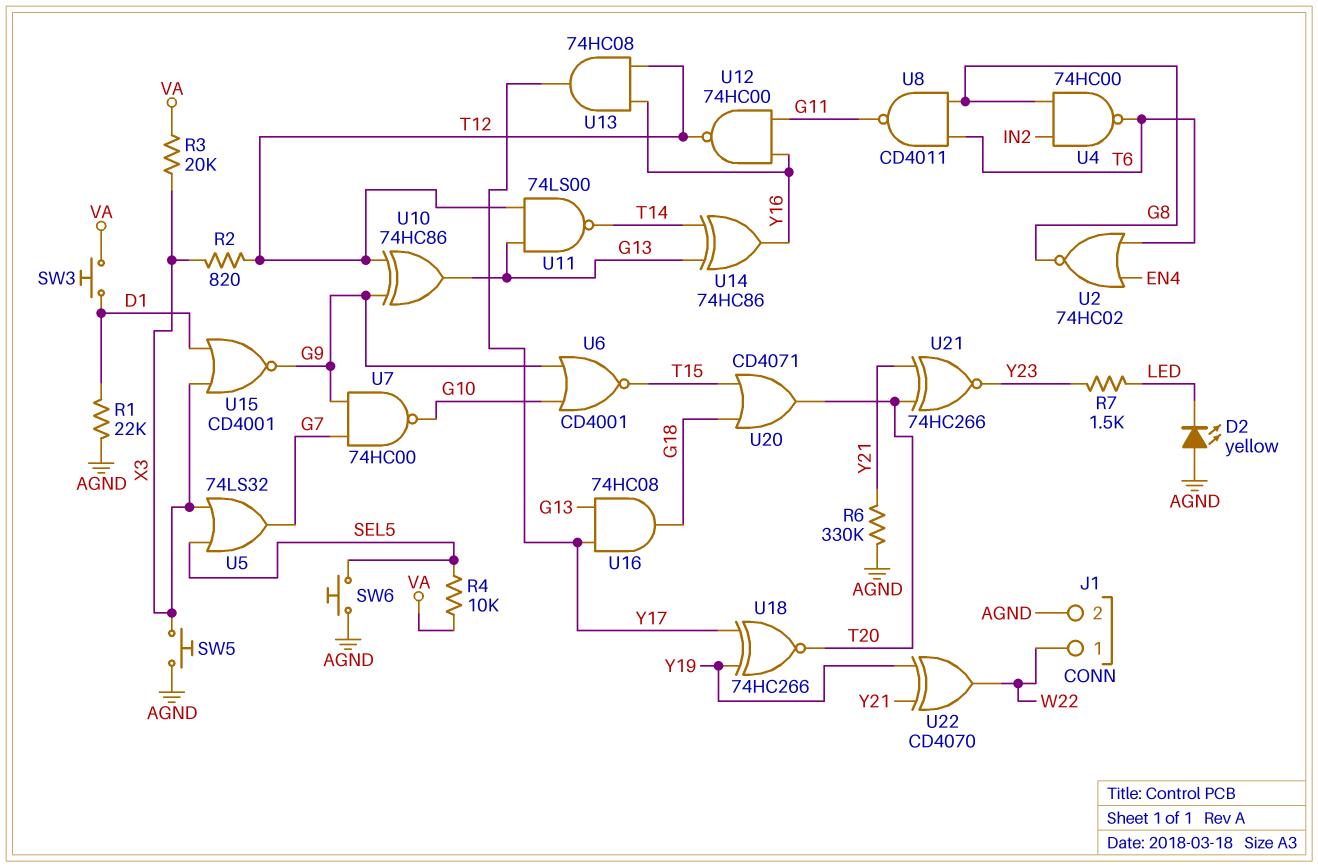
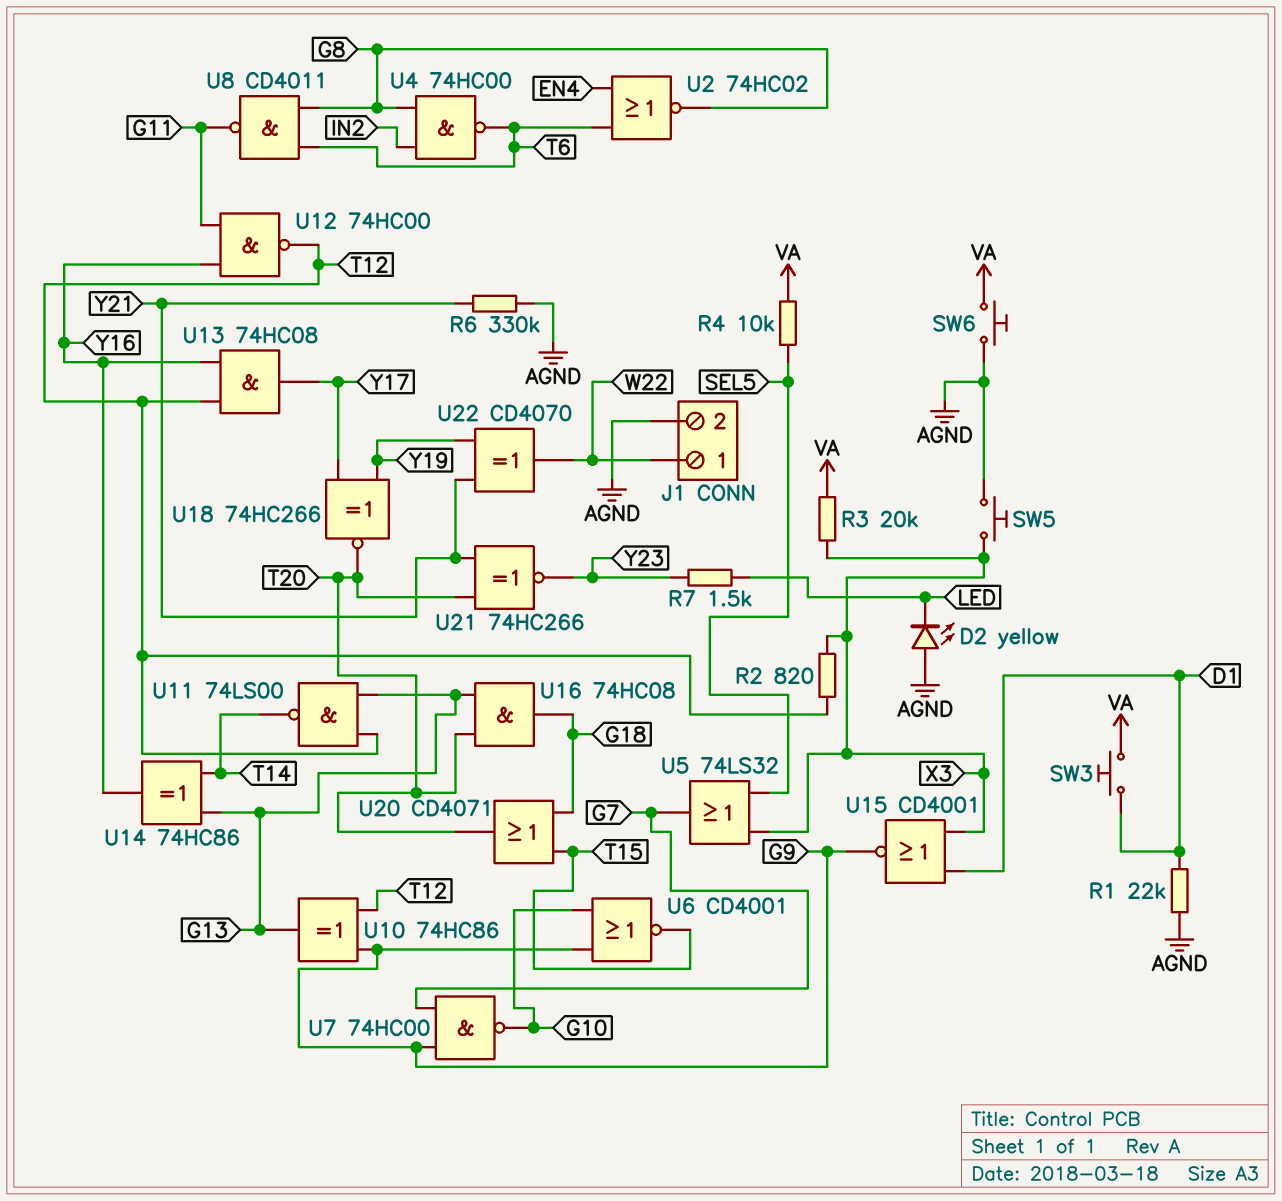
SW6: button (AGND, SEL5) -> button (AGND, VA)
U16: AND 74HC08 (in G13, in Y17, out G18) -> AND 74HC08 (in G13, in T20, out G18)

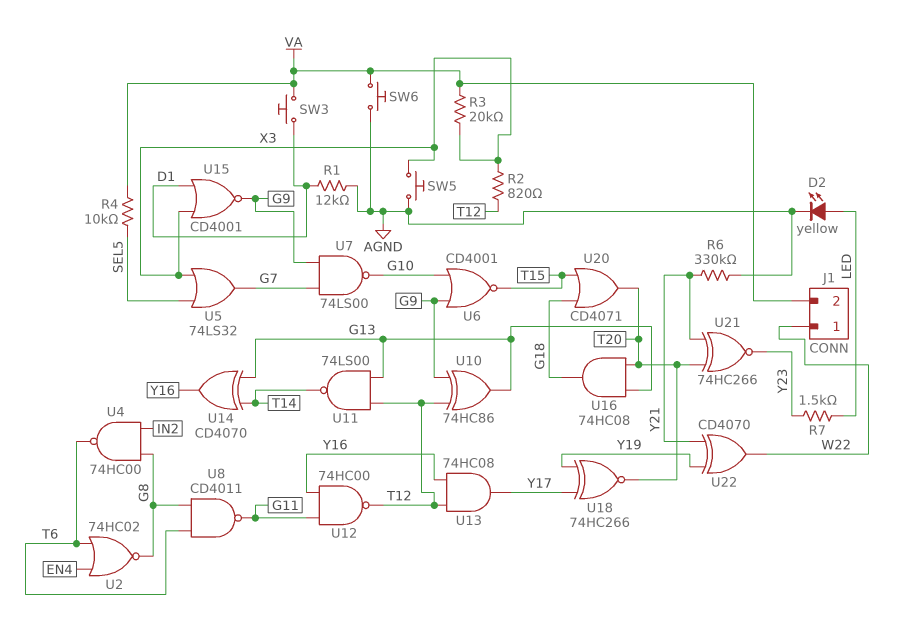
D2: LED yellow (A AGND, K LED) -> LED yellow (A LED, K AGND)
J1 pin 2: AGND -> VA
R1: 22k (AGND, D1) -> 12k (AGND, D1)
U7: NAND 74HC00 (in G7, in G9, out G10) -> NAND 74LS00 (in G7, in G9, out G10)
U14: XOR 74HC86 (in G13, in T14, out Y16) -> XOR CD4070 (in G13, in T14, out Y16)

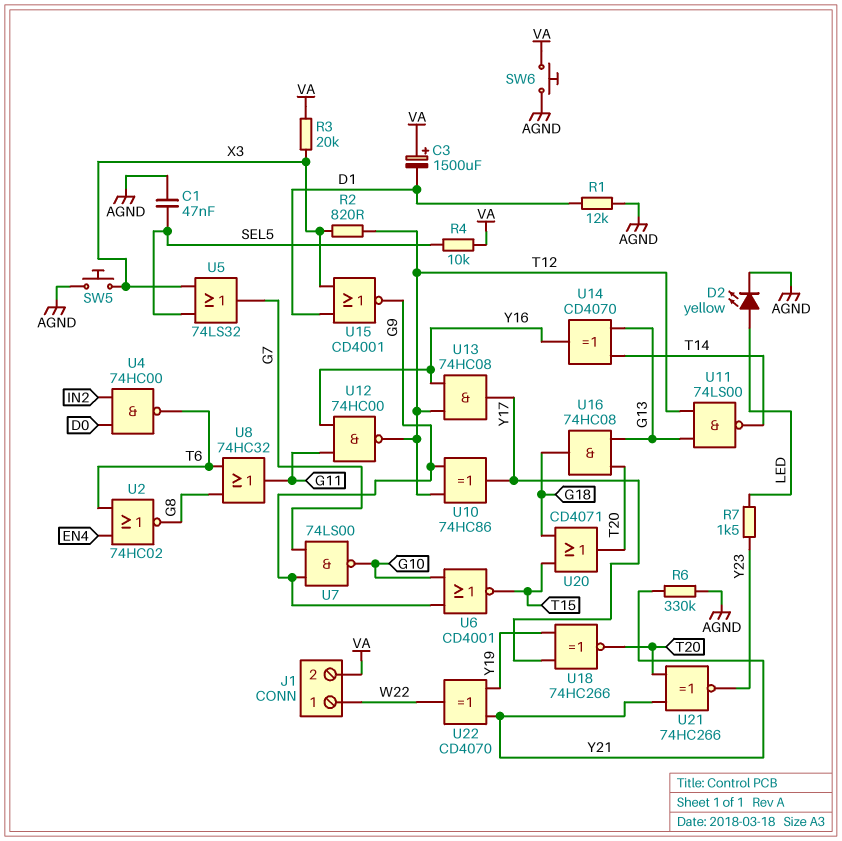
C1: none -> 47nF (AGND, SEL5)
C3: none -> 1500uF (plus VA, minus D1)
SW3: button (D1, VA) -> none
U4: NAND 74HC00 (in G8, in IN2, out T6) -> NAND 74HC00 (in D0, in IN2, out T6)
U8: NAND CD4011 (in G8, in T6, out G11) -> OR 74HC32 (in G8, in T6, out G11)
U10: XOR 74HC86 (in G9, in T12, out G13) -> XOR 74HC86 (in G9, in T12, out Y17)

